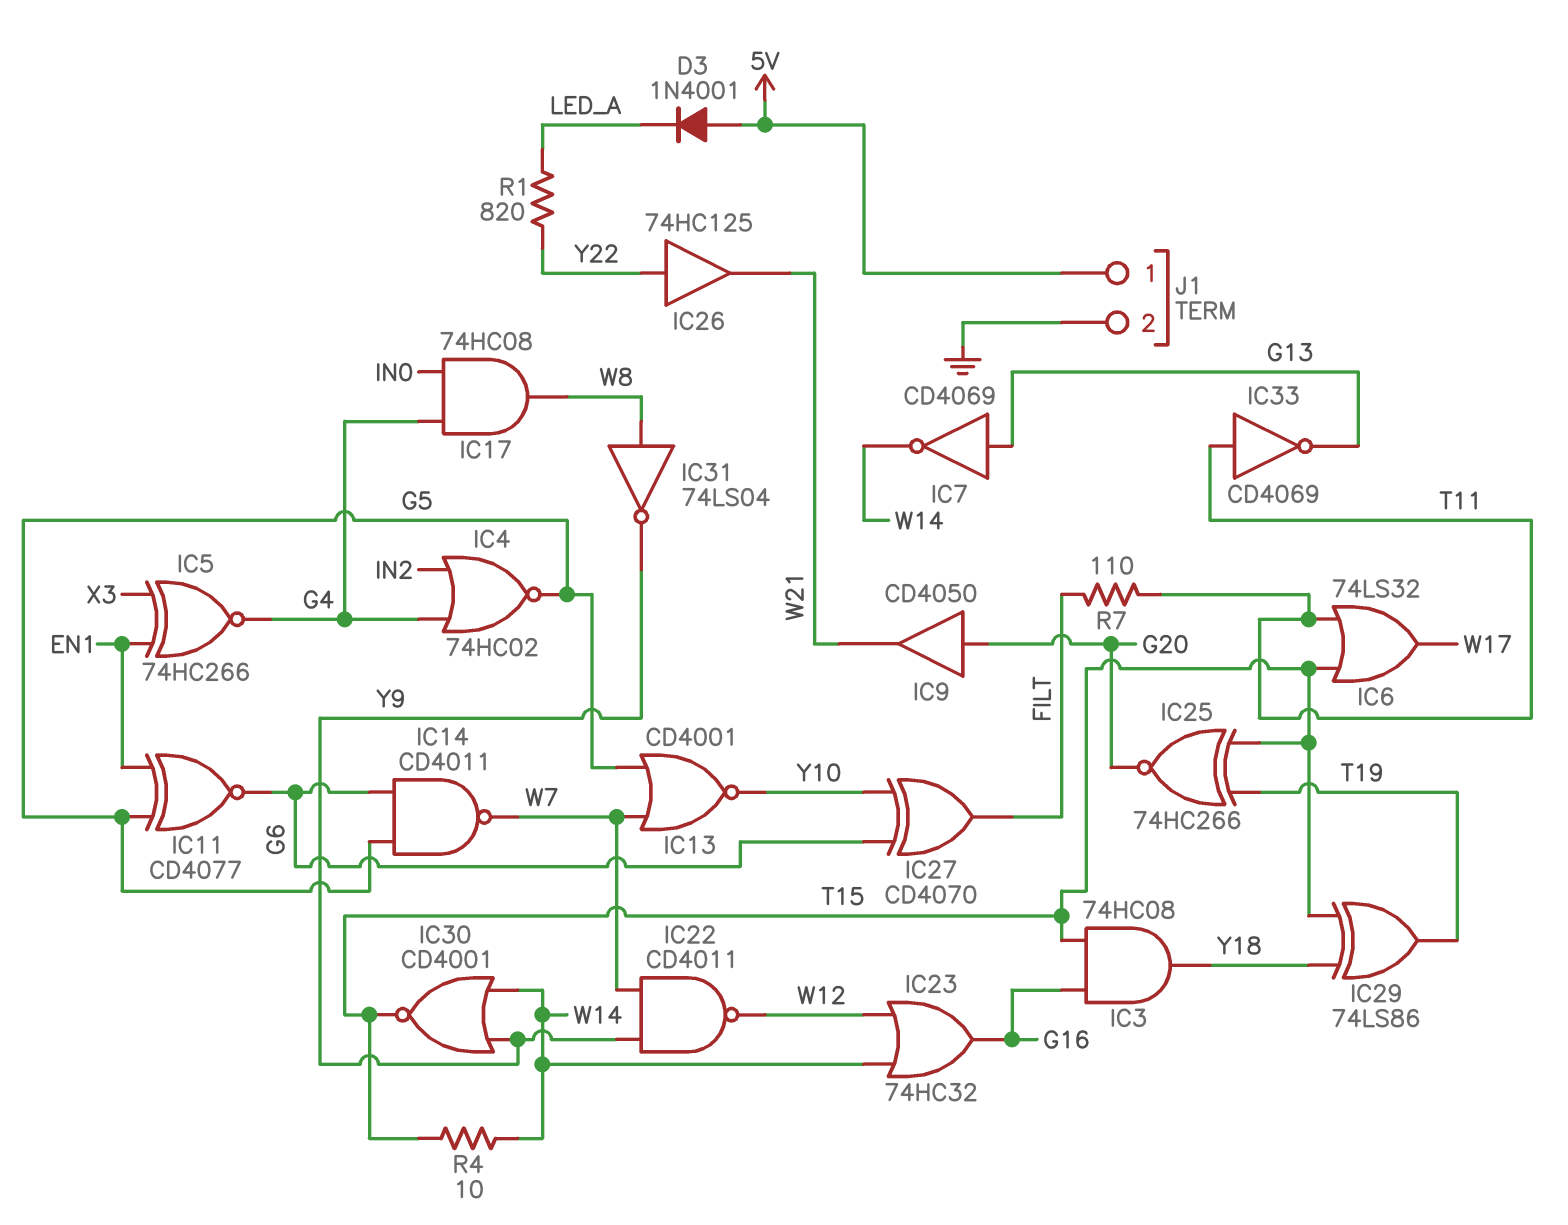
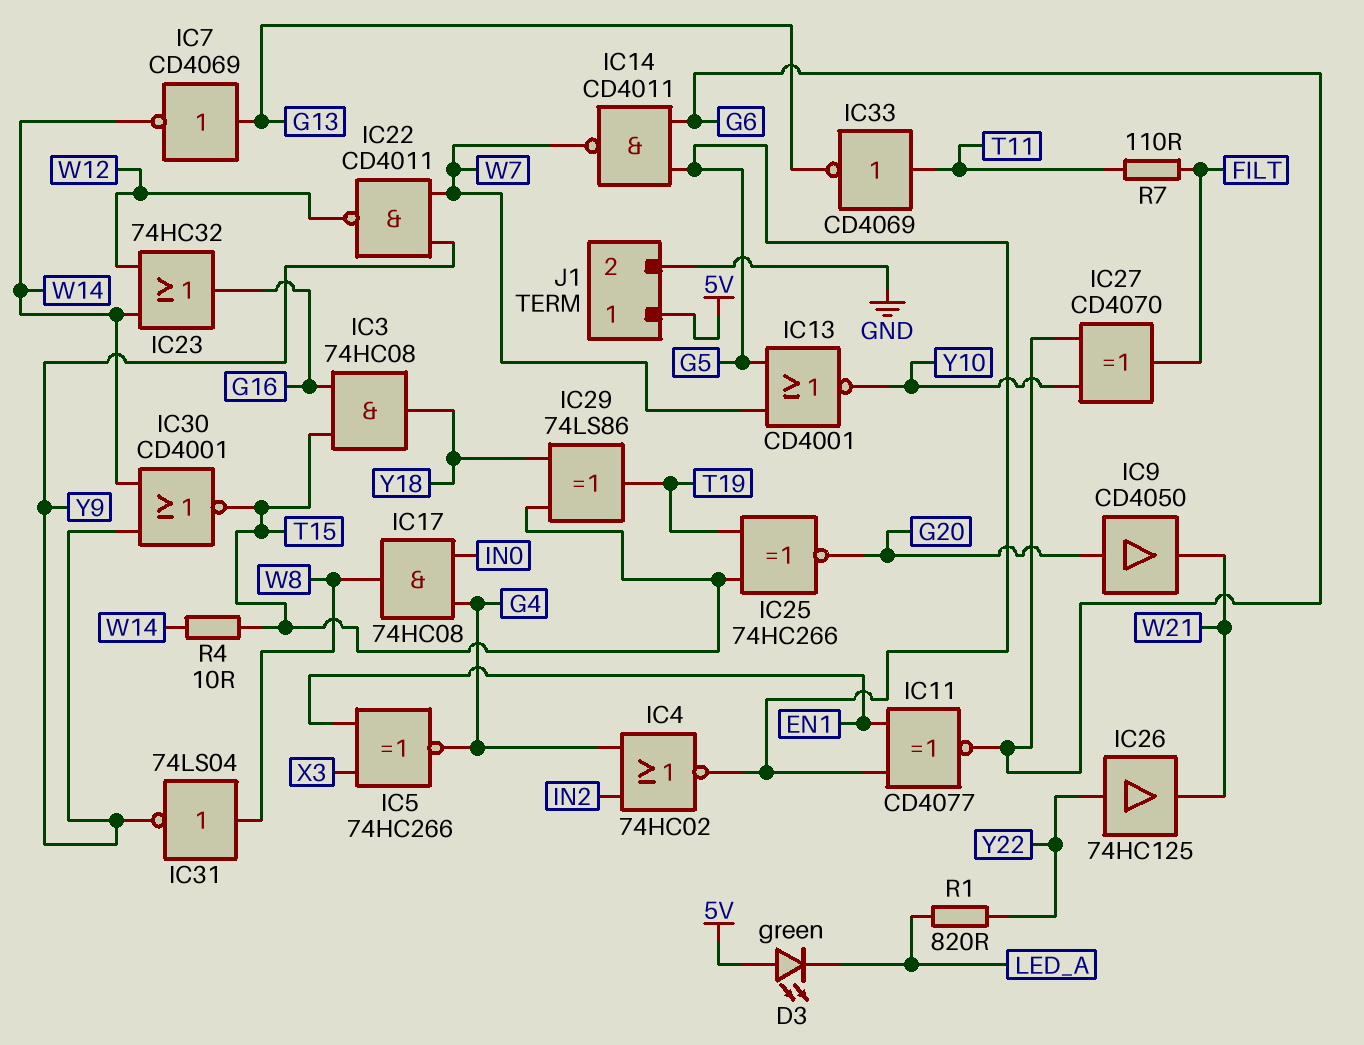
D3: diode 1N4001 (A 5V, K LED_A) -> LED green (A 5V, K LED_A)
IC6: OR 74LS32 (in T11, in T15, out W17) -> none

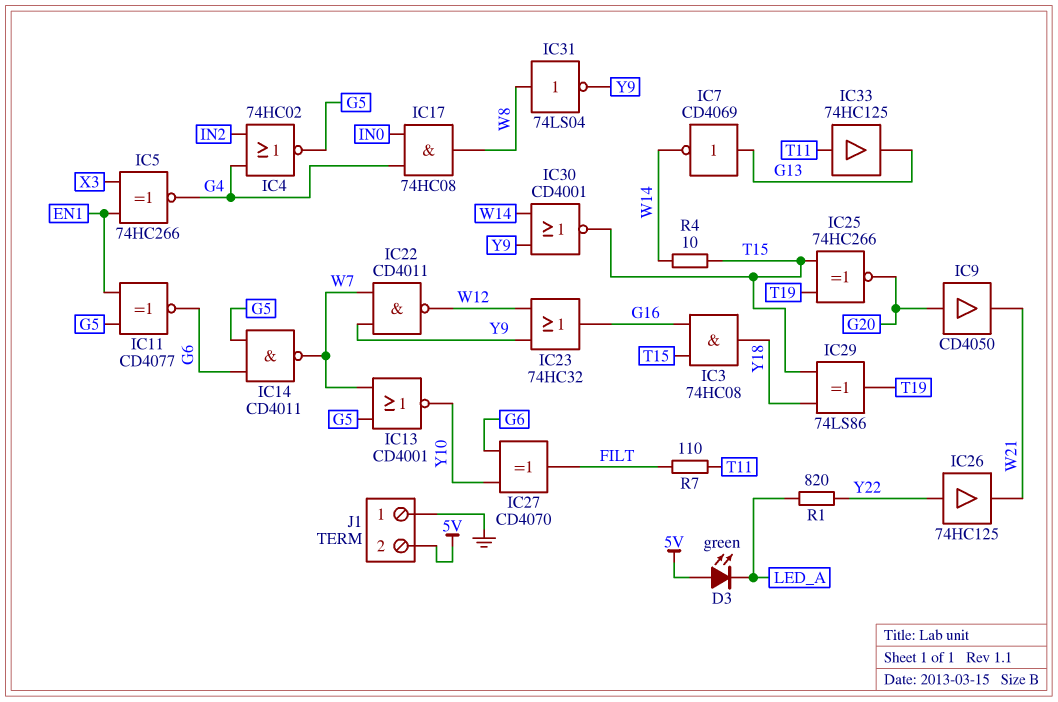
IC23: OR 74HC32 (in W12, in W14, out G16) -> OR 74HC32 (in W12, in Y9, out G16)
IC33: NOT CD4069 (in T11, out G13) -> buffer 74HC125 (in T11, out G13)
J1 pin 1: 5V -> GND
J1 pin 2: GND -> 5V

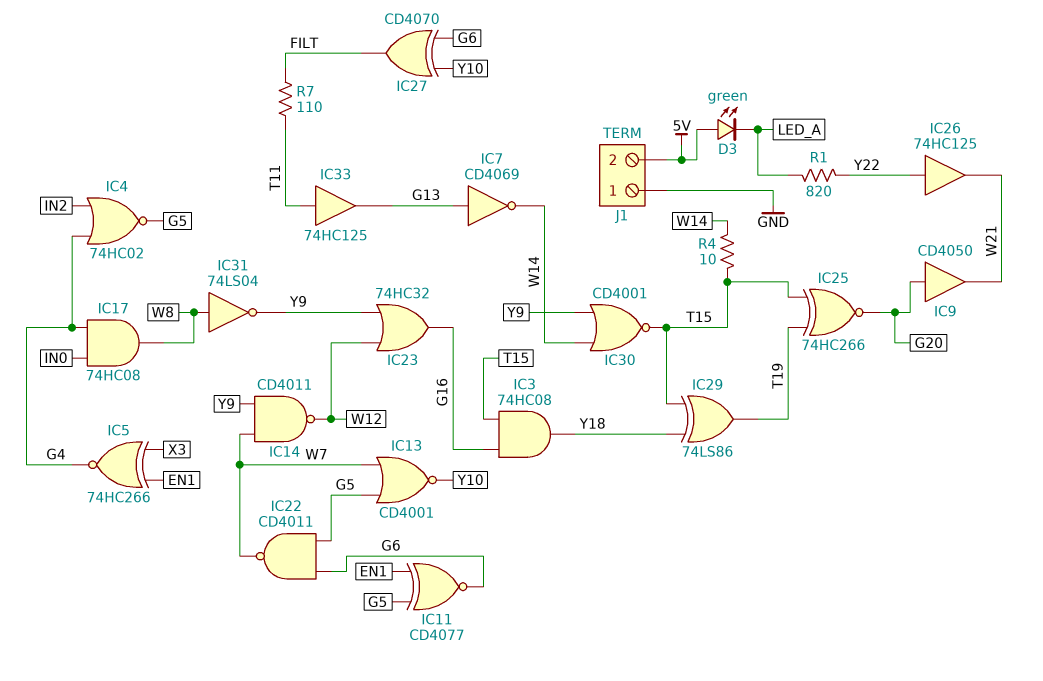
IC14: NAND CD4011 (in G5, in G6, out W7) -> NAND CD4011 (in W7, in Y9, out W12)
IC22: NAND CD4011 (in W7, in Y9, out W12) -> NAND CD4011 (in G5, in G6, out W7)

